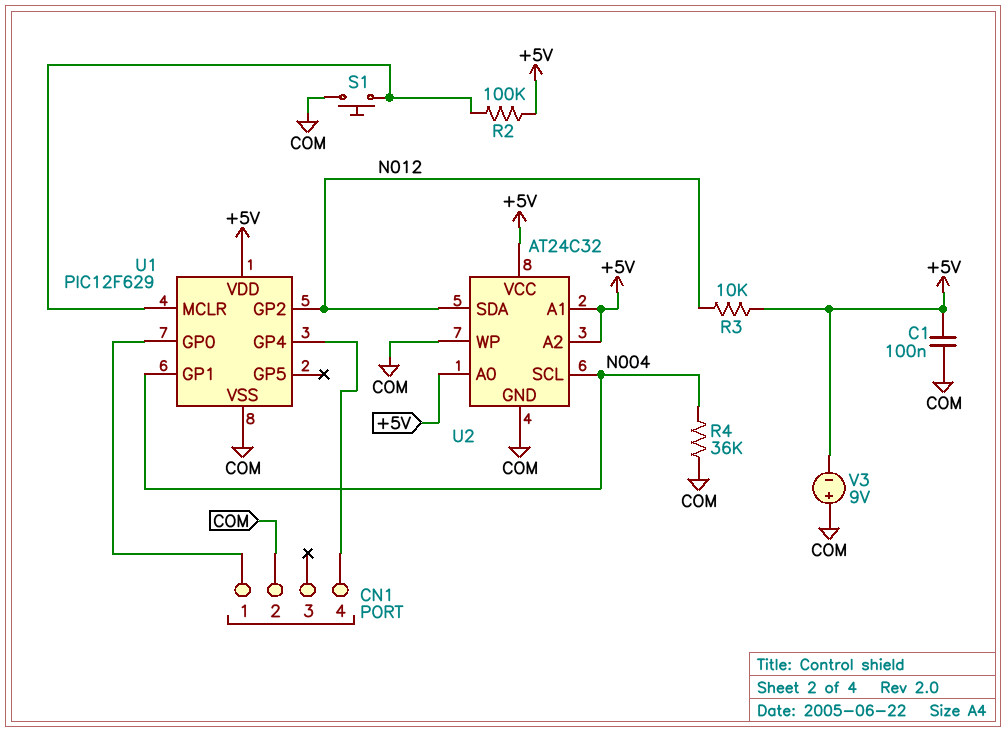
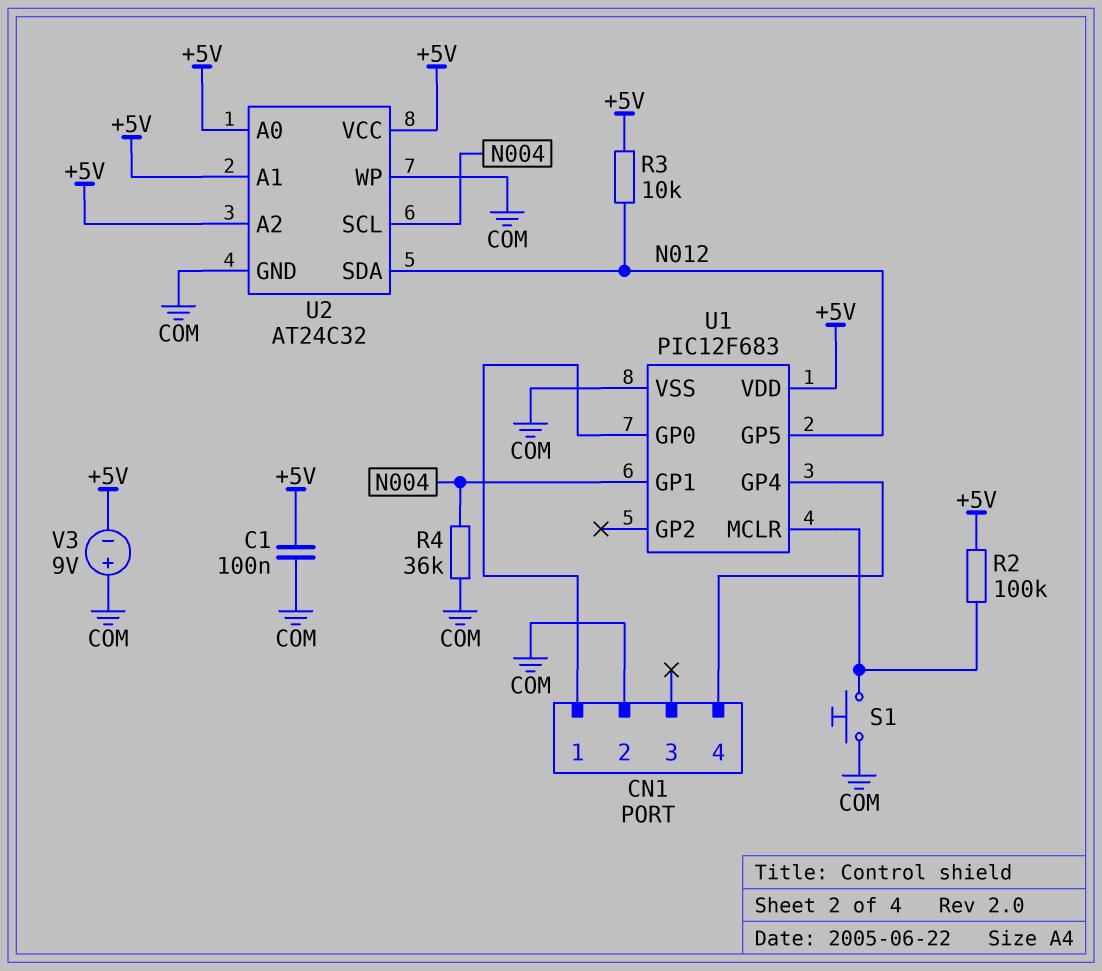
U1: PIC12F629 -> PIC12F683
U1 pin GP2: N012 -> none
U1 pin GP5: none -> N012

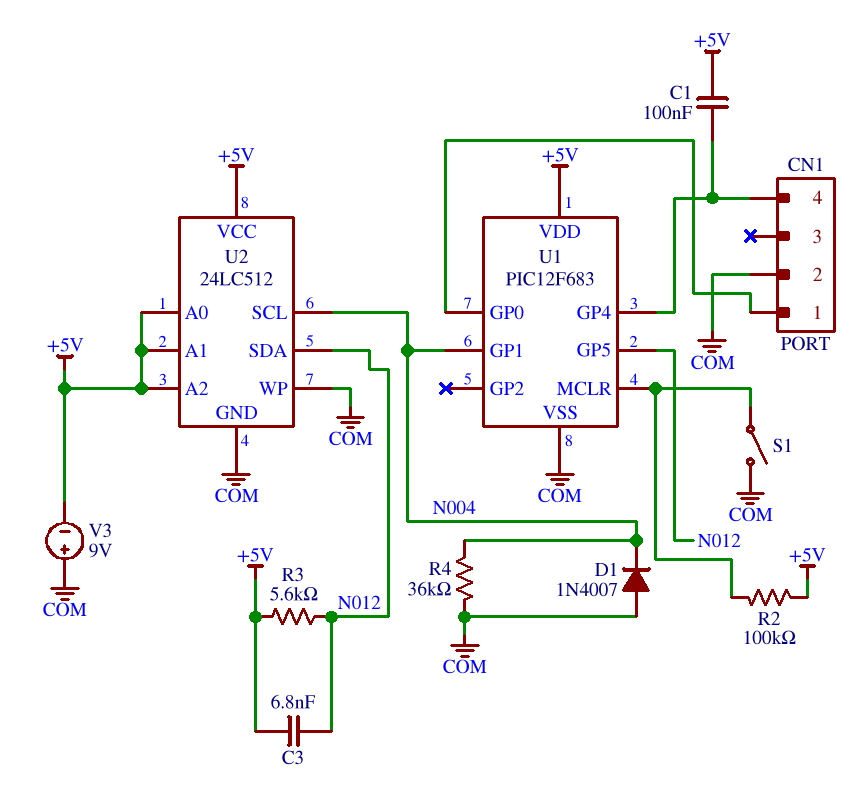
C1: 100nF (+5V, COM) -> 100nF (+5V, CN1/4)
C3: none -> 6.8nF (+5V, N012)
D1: none -> diode 1N4007 (A COM, K N004)
R3: 10k (+5V, N012) -> 5.6k (+5V, N012)
S1: button (COM, U1/MCLR) -> switch (COM, U1/MCLR)
U2: AT24C32 -> 24LC512

